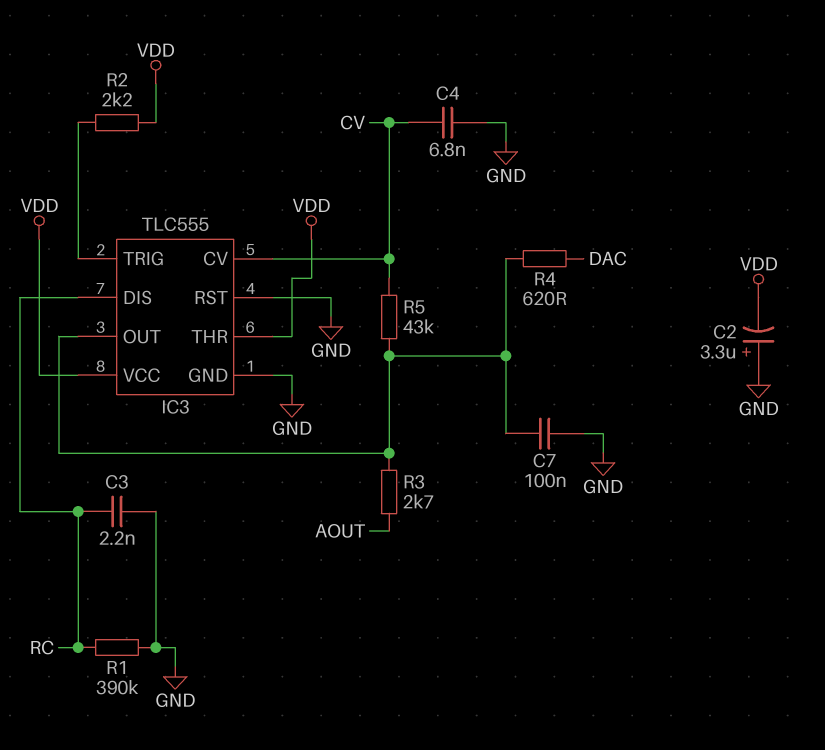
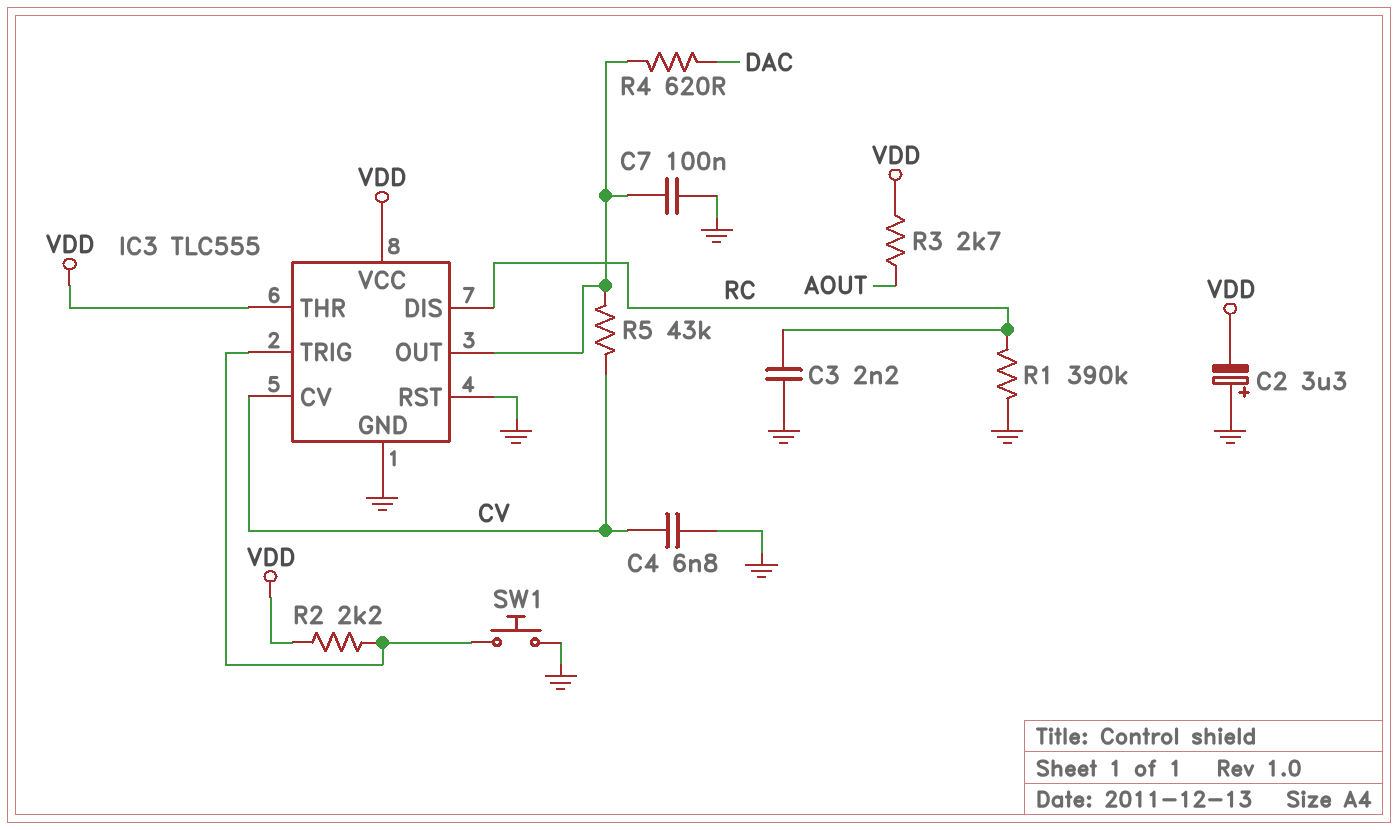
R3: 2.7k (AOUT, IC3/OUT) -> 2.7k (AOUT, VDD)
SW1: none -> button (GND, IC3/TRIG)

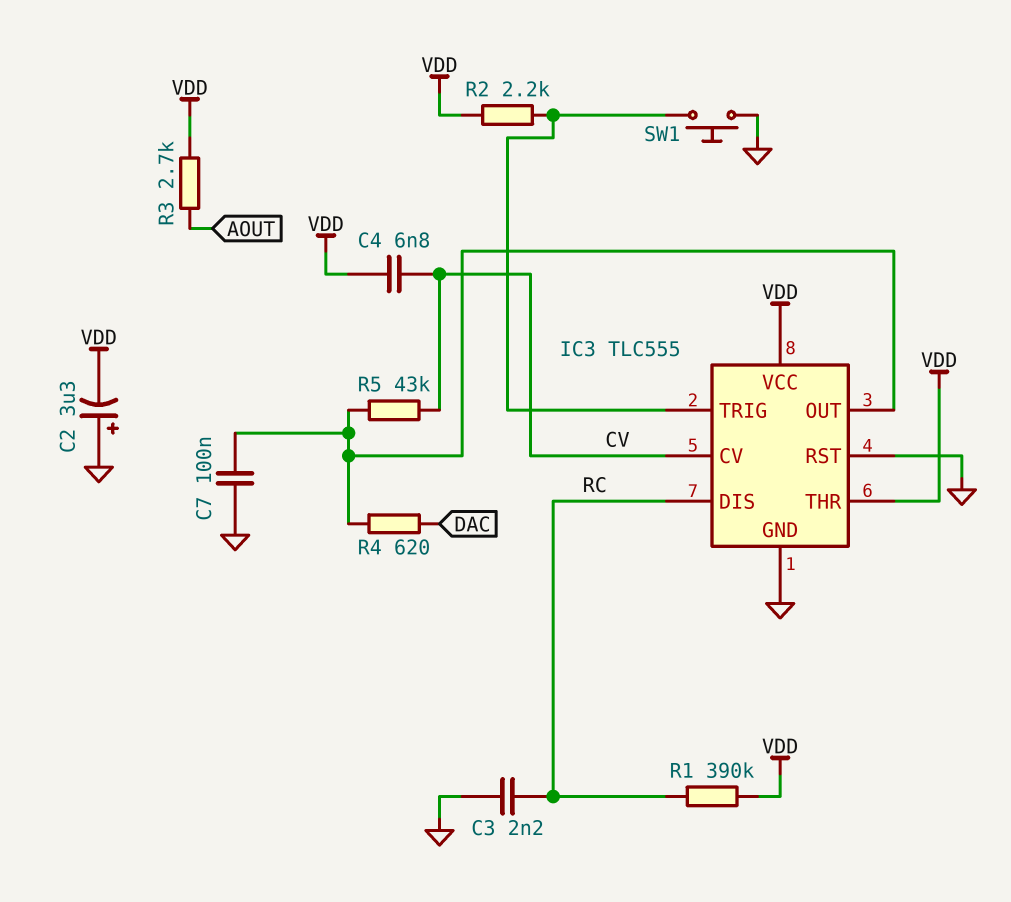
C4: 6.8nF (CV, GND) -> 6.8nF (CV, VDD)
R1: 390k (GND, RC) -> 390k (RC, VDD)

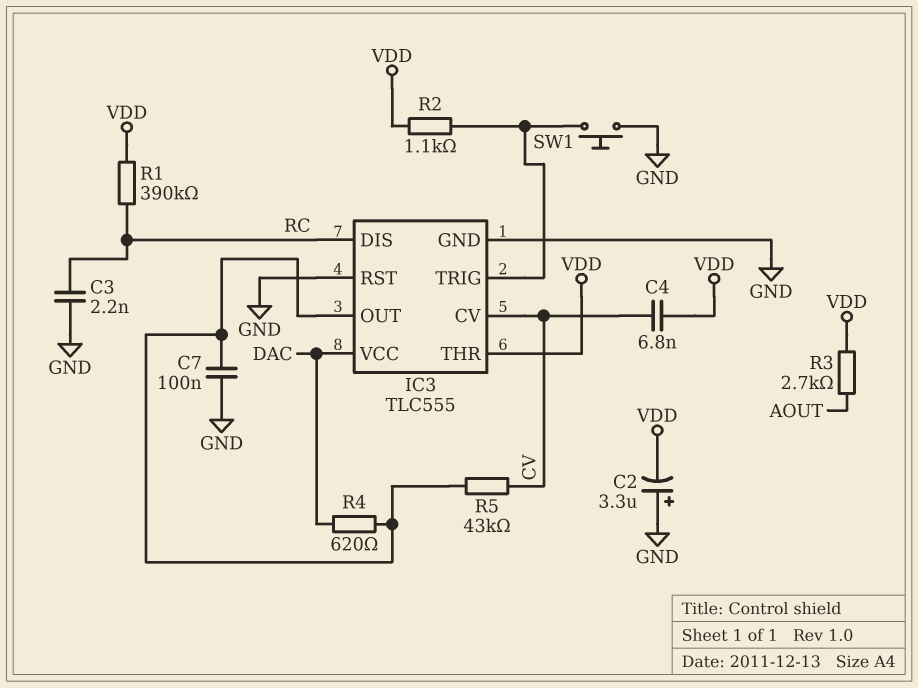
IC3 pin VCC: VDD -> DAC
R2: 2.2k (IC3/TRIG, VDD) -> 1.1k (IC3/TRIG, VDD)

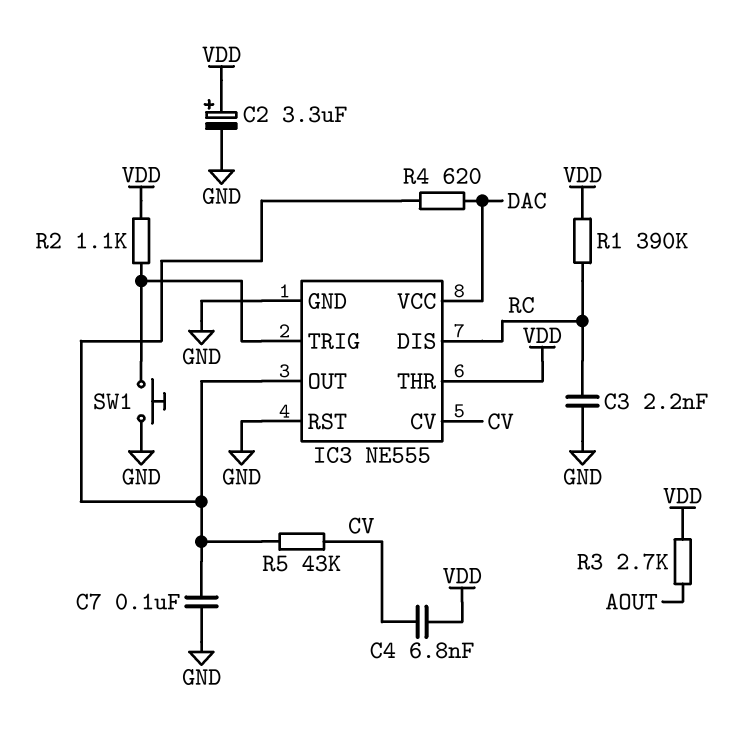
C2: 3.3uF (plus GND, minus VDD) -> 3.3uF (plus VDD, minus GND)
IC3: TLC555 -> NE555

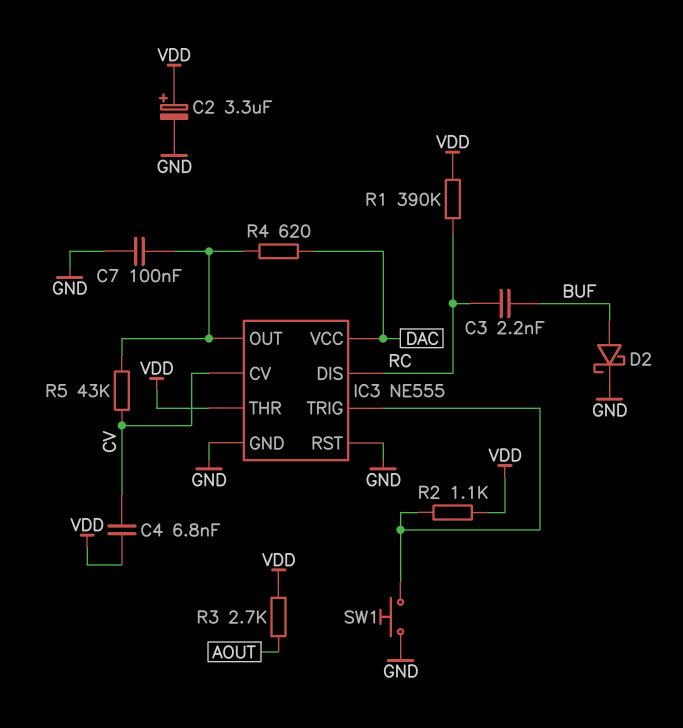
C3: 2.2nF (GND, RC) -> 2.2nF (BUF, RC)
D2: none -> schottky (A BUF, K GND)

